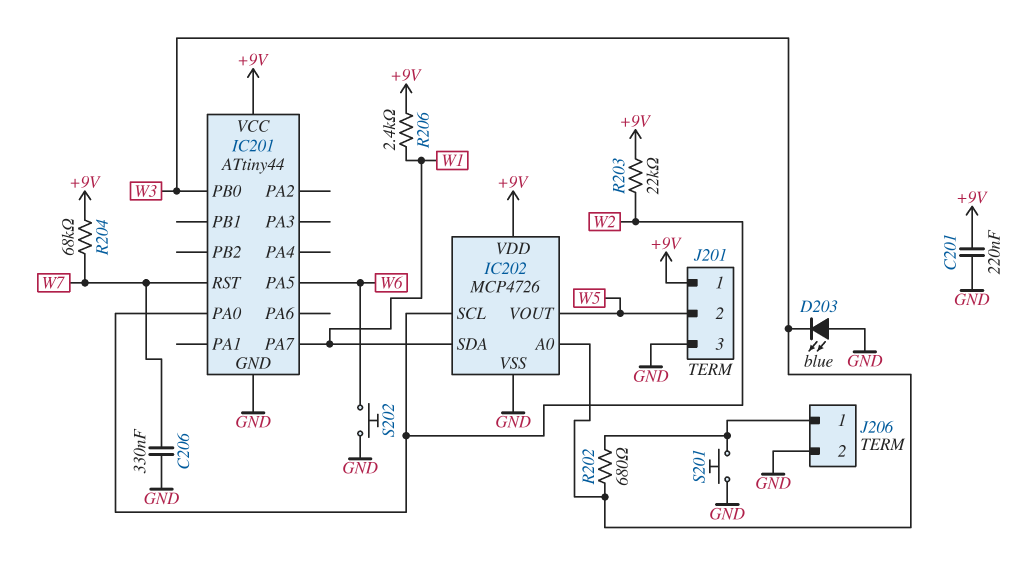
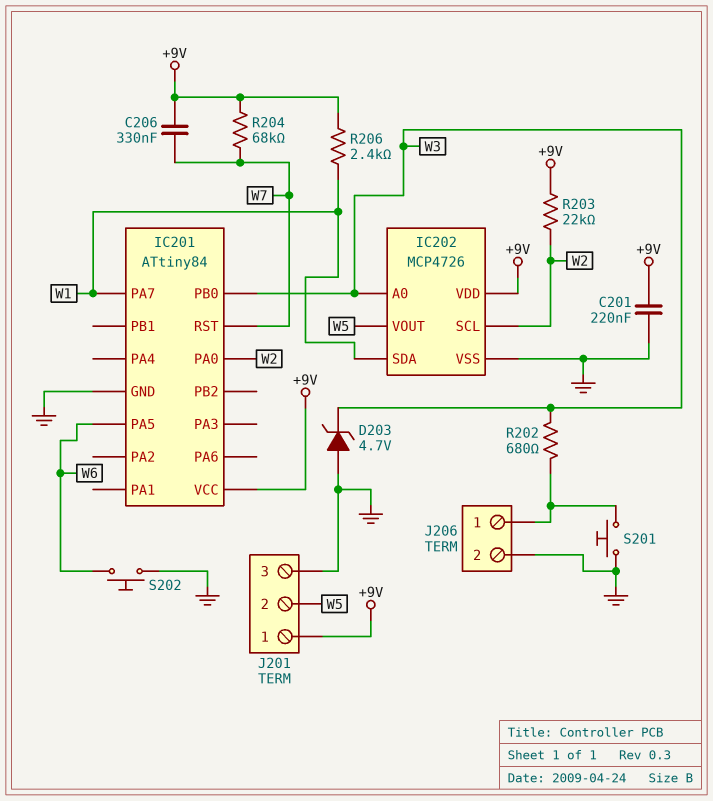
C206: 330nF (GND, W7) -> 330nF (+9V, W7)
D203: LED blue (A GND, K W3) -> zener 4.7V (A GND, K W3)
IC201: ATtiny44 -> ATtiny84

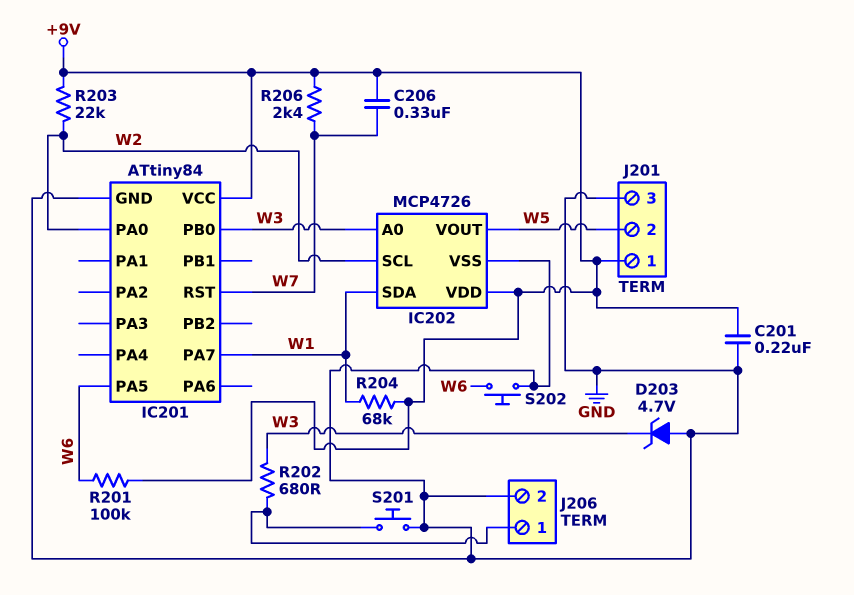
R201: none -> 100k (+9V, W6)
R204: 68k (+9V, W7) -> 68k (+9V, W1)
R206: 2.4k (+9V, W1) -> 2.4k (+9V, W7)

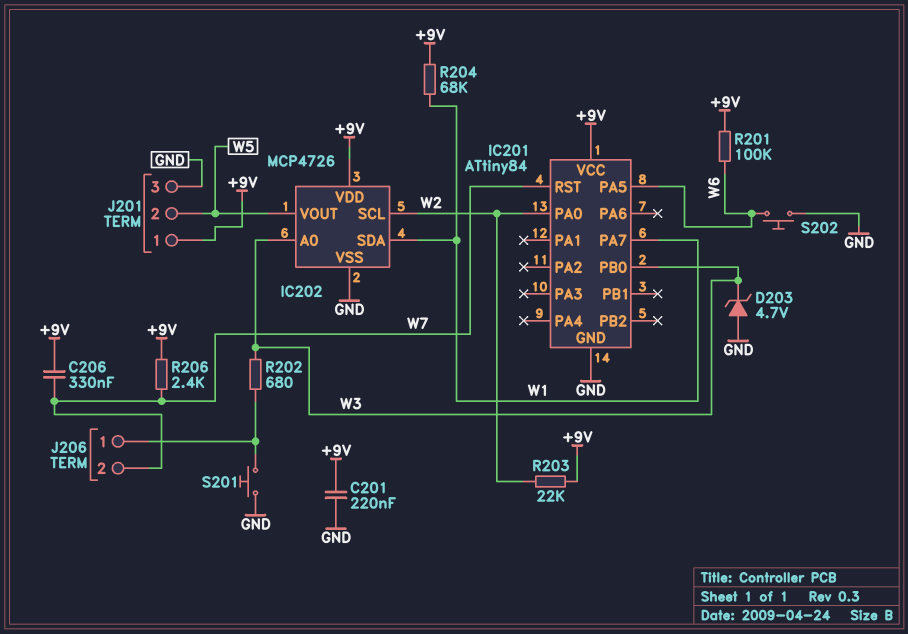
J206 pin 2: GND -> W7

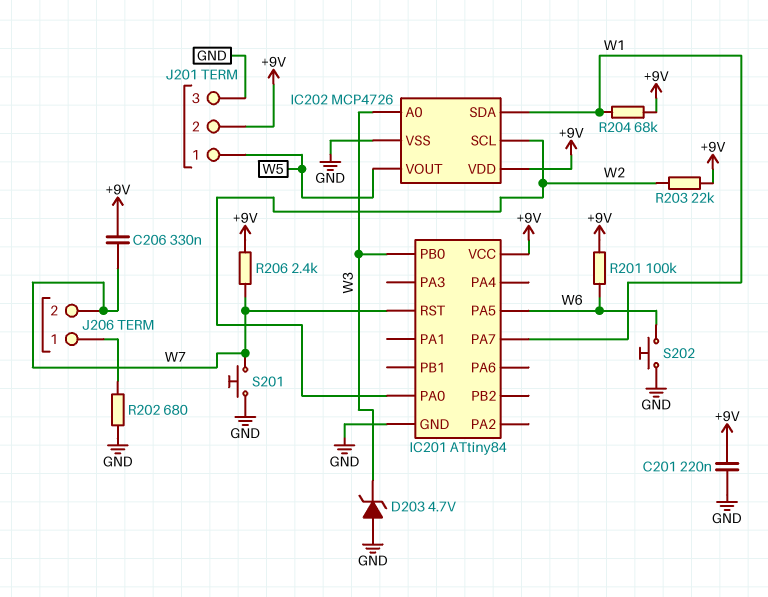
J201 pin 1: +9V -> W5
J201 pin 2: W5 -> +9V
R202: 680 (J206/1, W3) -> 680 (GND, J206/1)
S201: button (GND, J206/1) -> button (GND, W7)

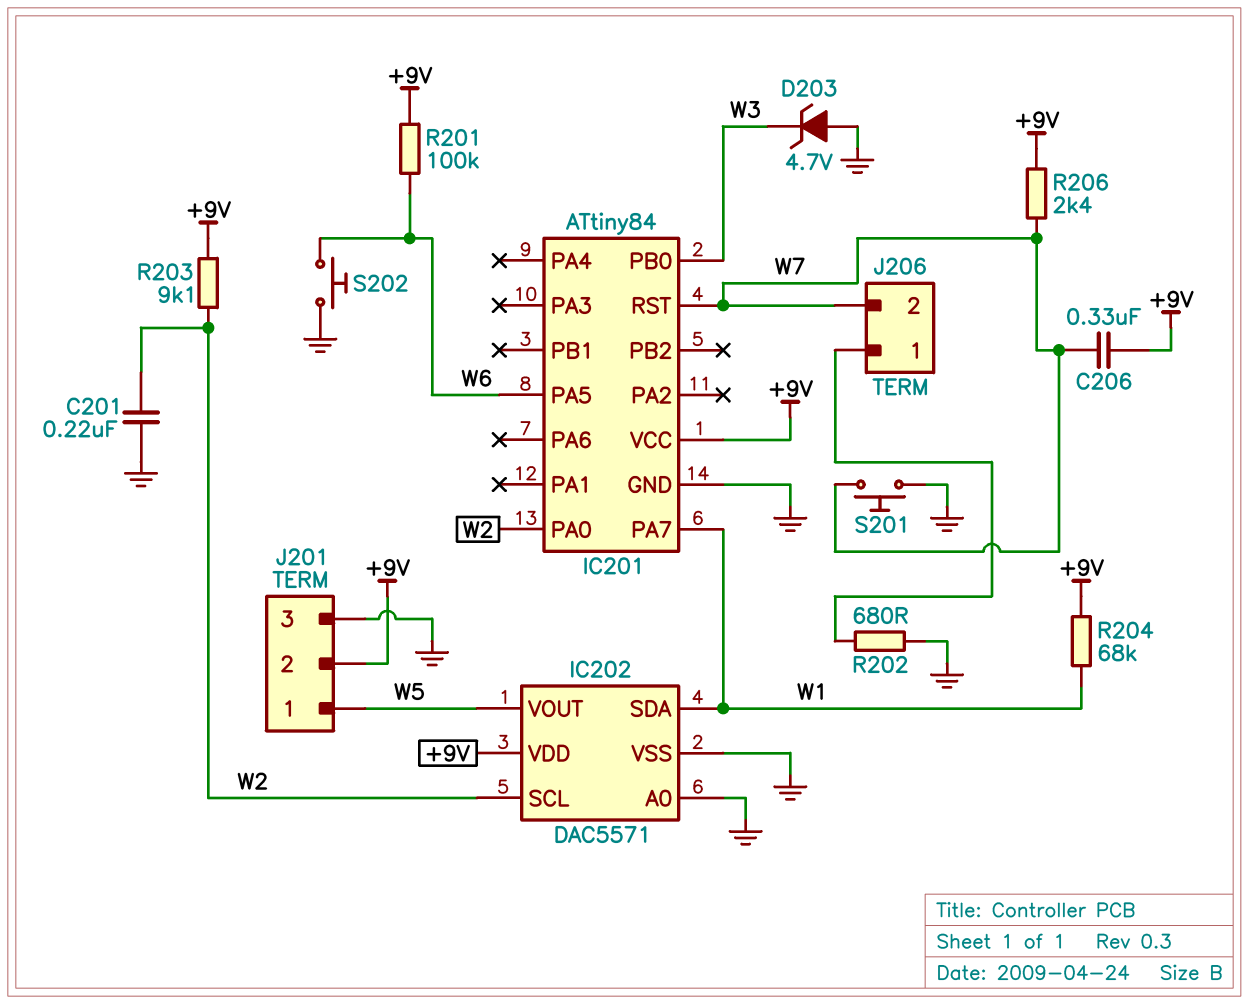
C201: 220nF (+9V, GND) -> 220nF (GND, W2)
IC202: MCP4726 -> DAC5571
IC202 pin A0: W3 -> GND
R203: 22k (+9V, W2) -> 9.1k (+9V, W2)

